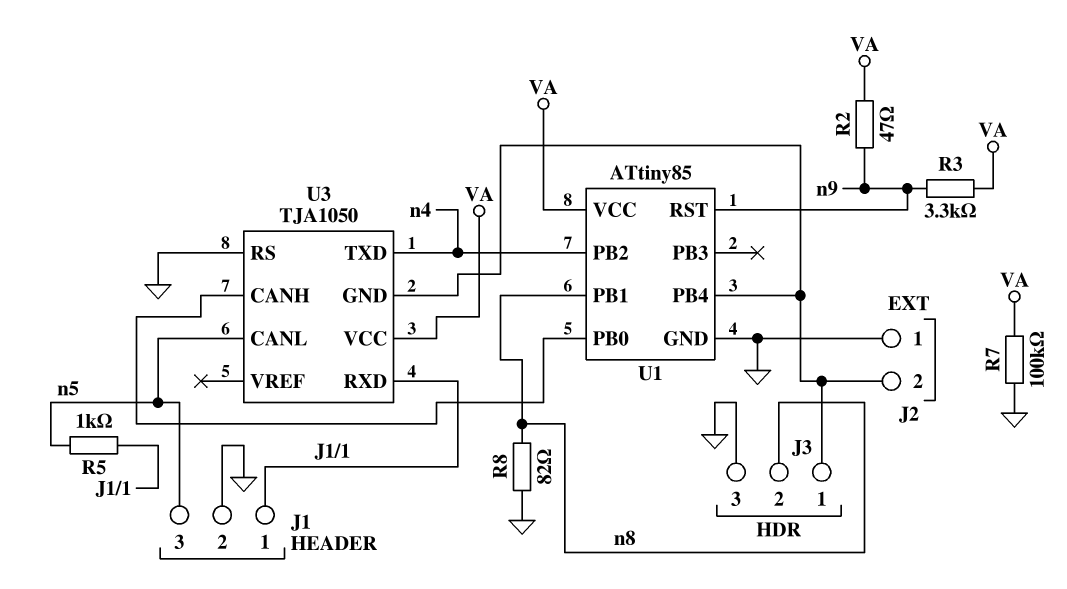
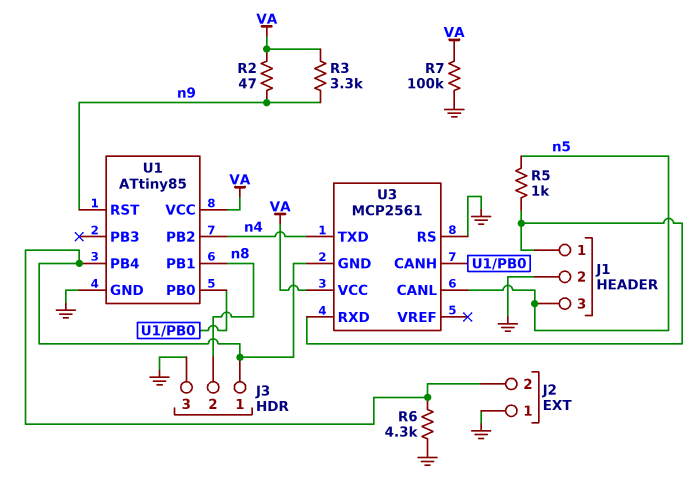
R6: none -> 4.3k (GND, J2/2)
R8: 82 (GND, n8) -> none
U3: TJA1050 -> MCP2561

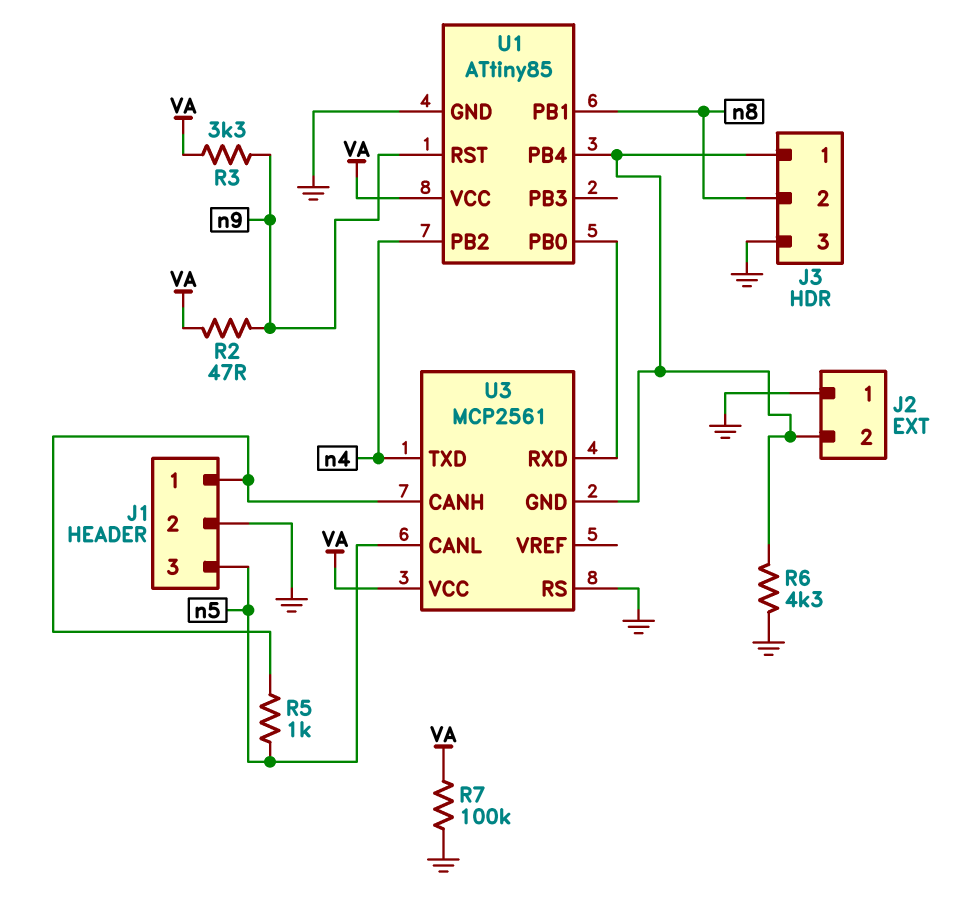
U3 pin CANH: U1/PB0 -> J1/1
U3 pin RXD: J1/1 -> U1/PB0

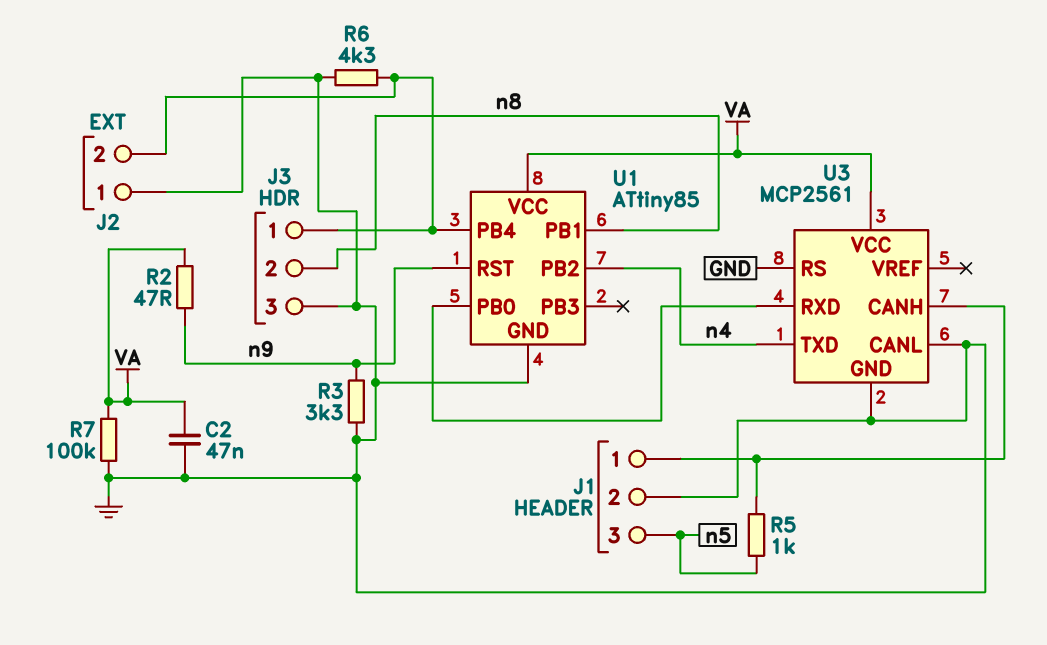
C2: none -> 47nF (GND, VA)
R3: 3.3k (VA, n9) -> 3.3k (GND, n9)
U3 pin CANL: n5 -> GND
U3 pin GND: J2/2 -> GND

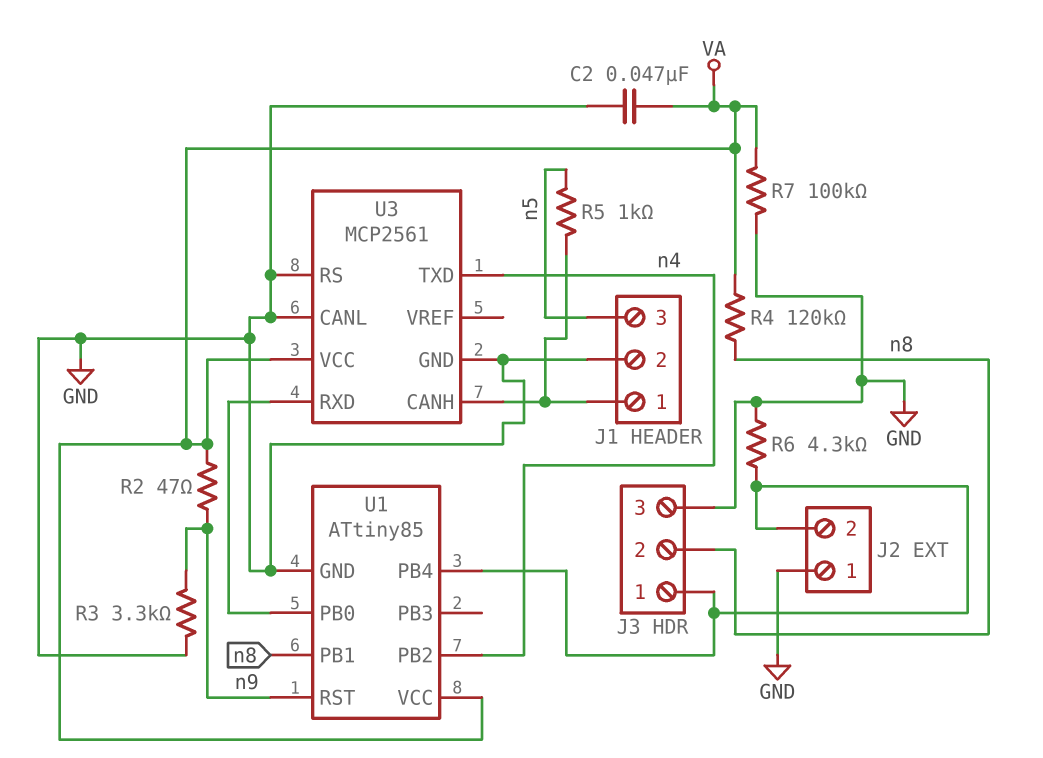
R4: none -> 120k (VA, n8)

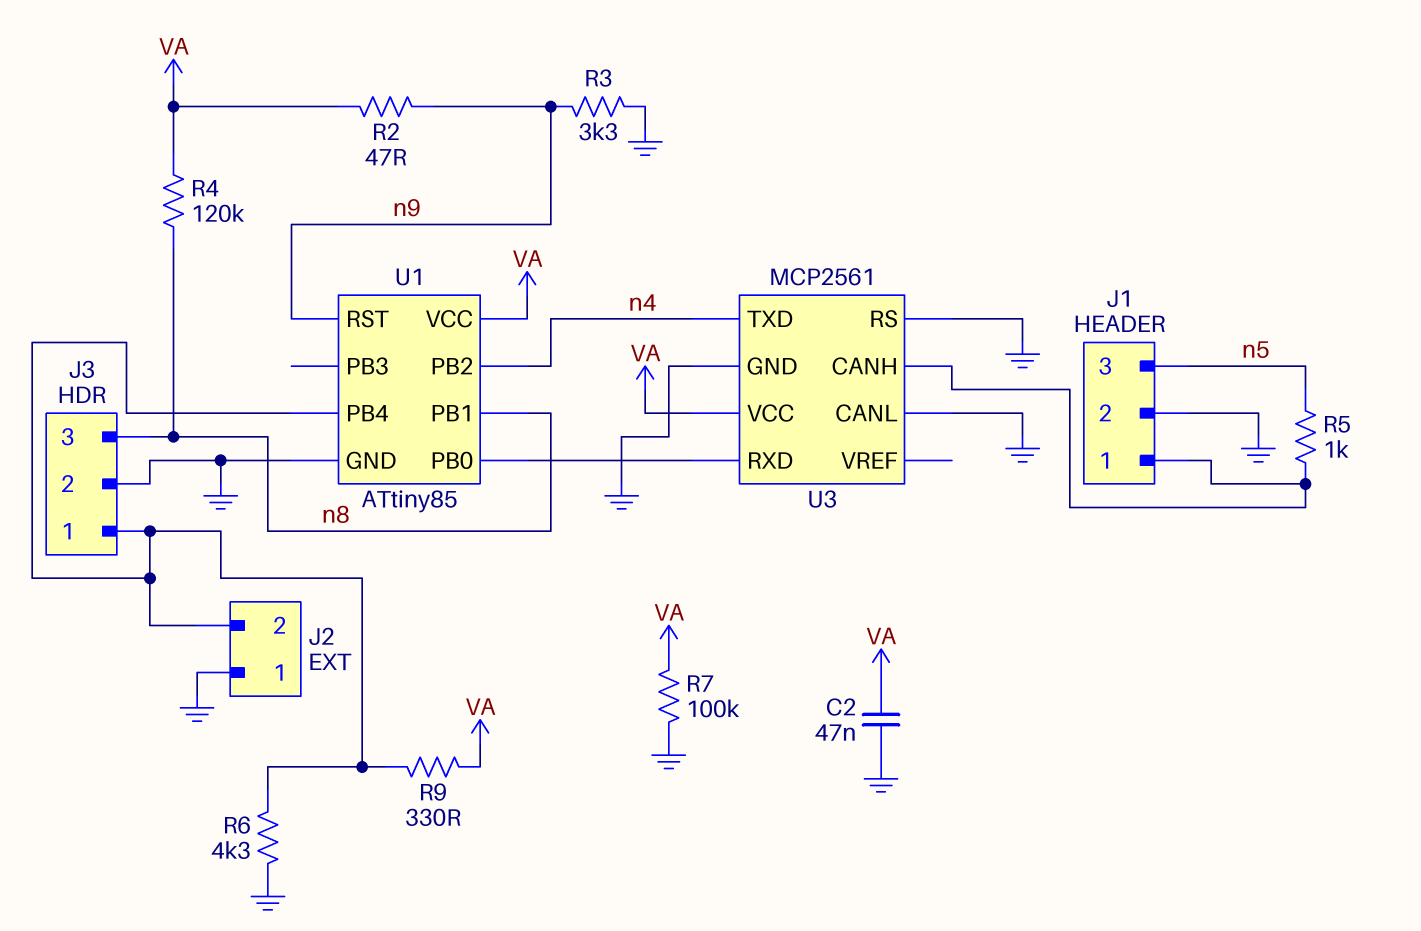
J3 pin 2: n8 -> GND
J3 pin 3: GND -> n8
R9: none -> 330 (J2/2, VA)

